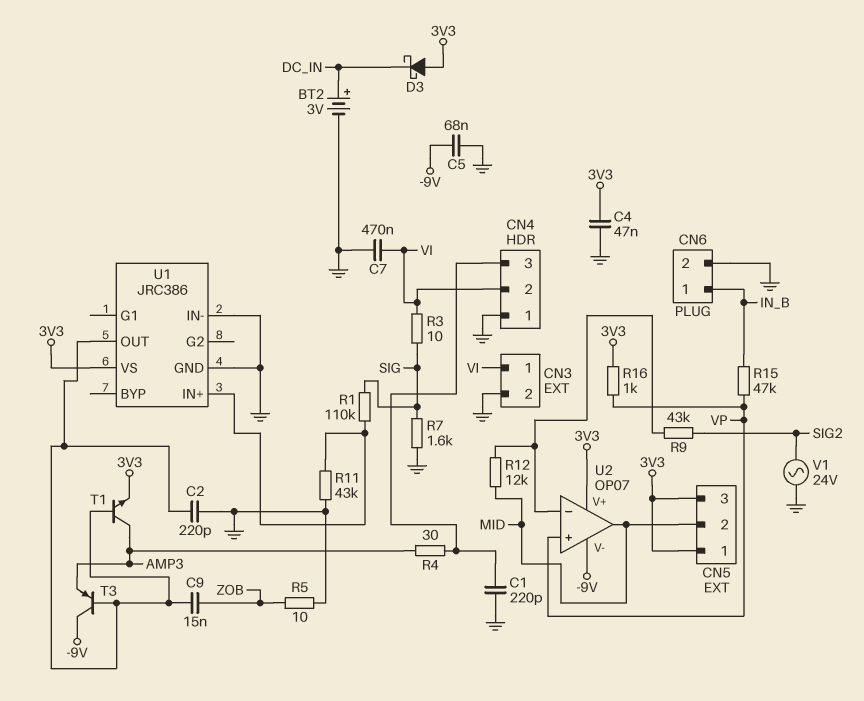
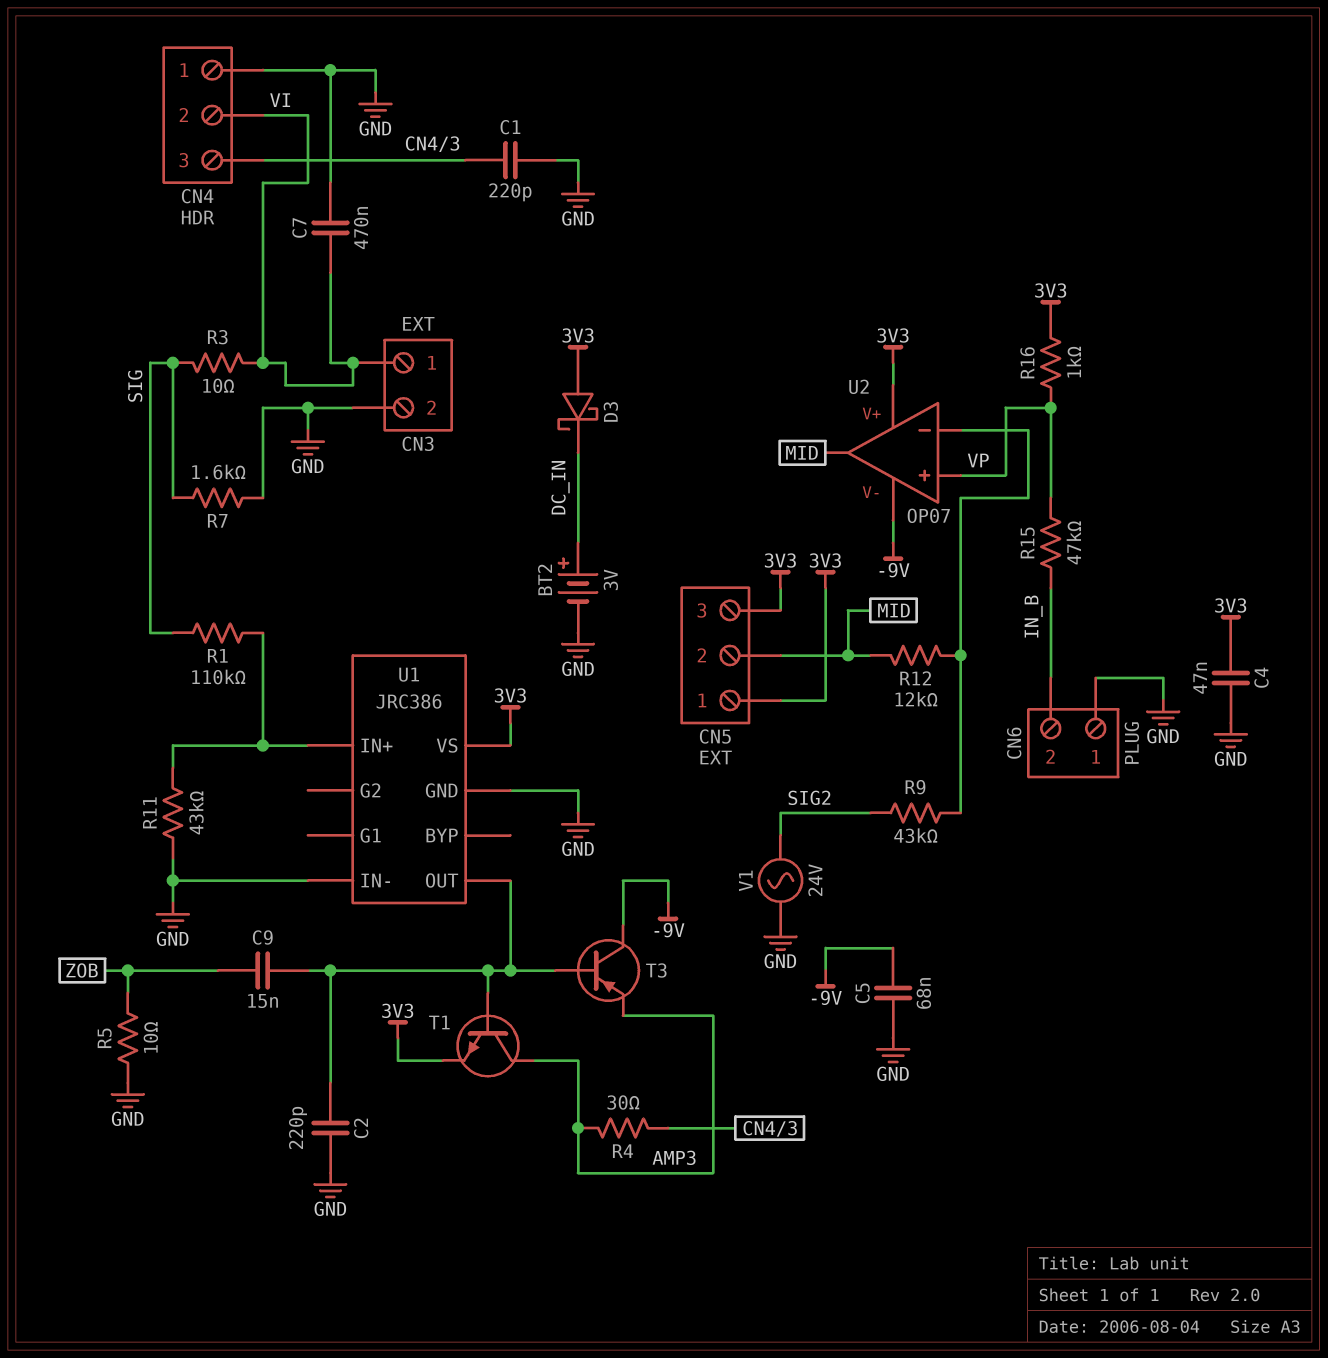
CN6 pin 1: IN_B -> GND
CN6 pin 2: GND -> IN_B

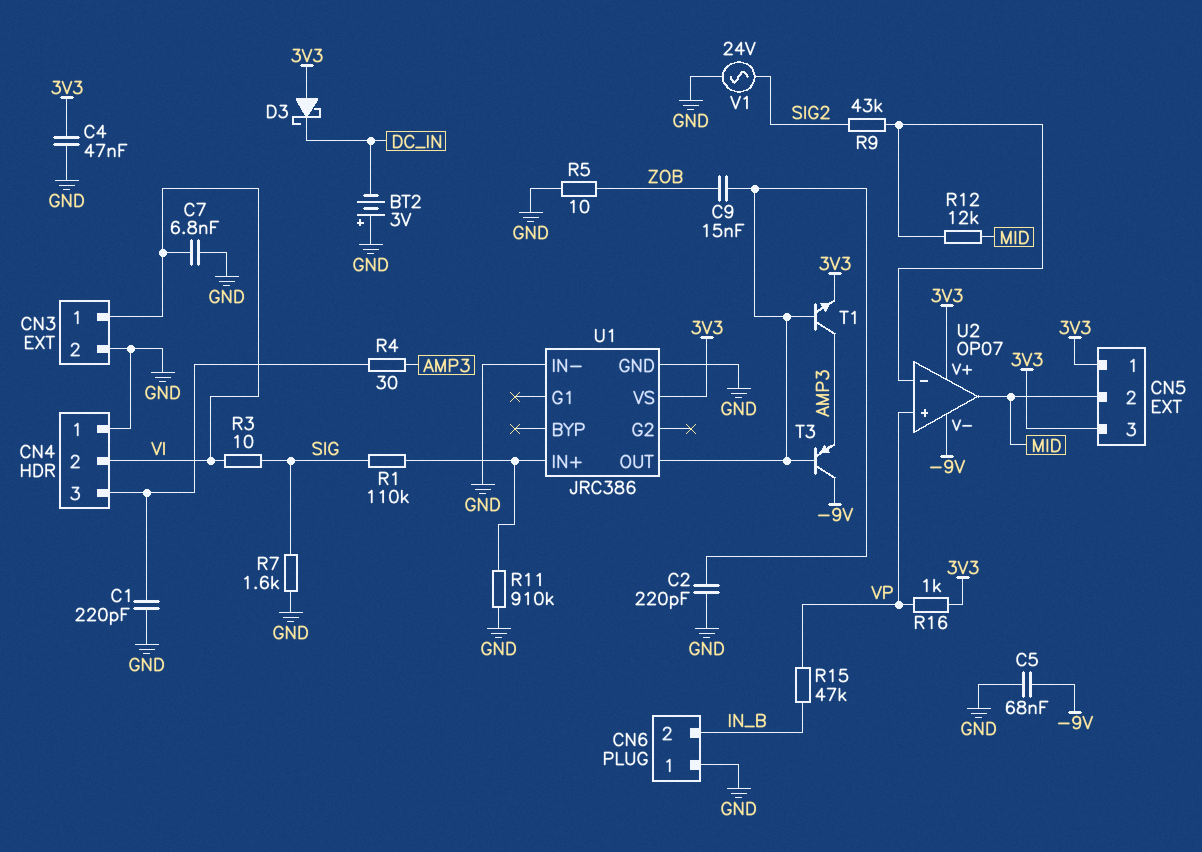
BT2: 3V (plus DC_IN, minus GND) -> 3V (plus GND, minus DC_IN)
C7: 470nF (GND, VI) -> 6.8nF (GND, VI)
R11: 43k (GND, U1/IN+) -> 910k (GND, U1/IN+)

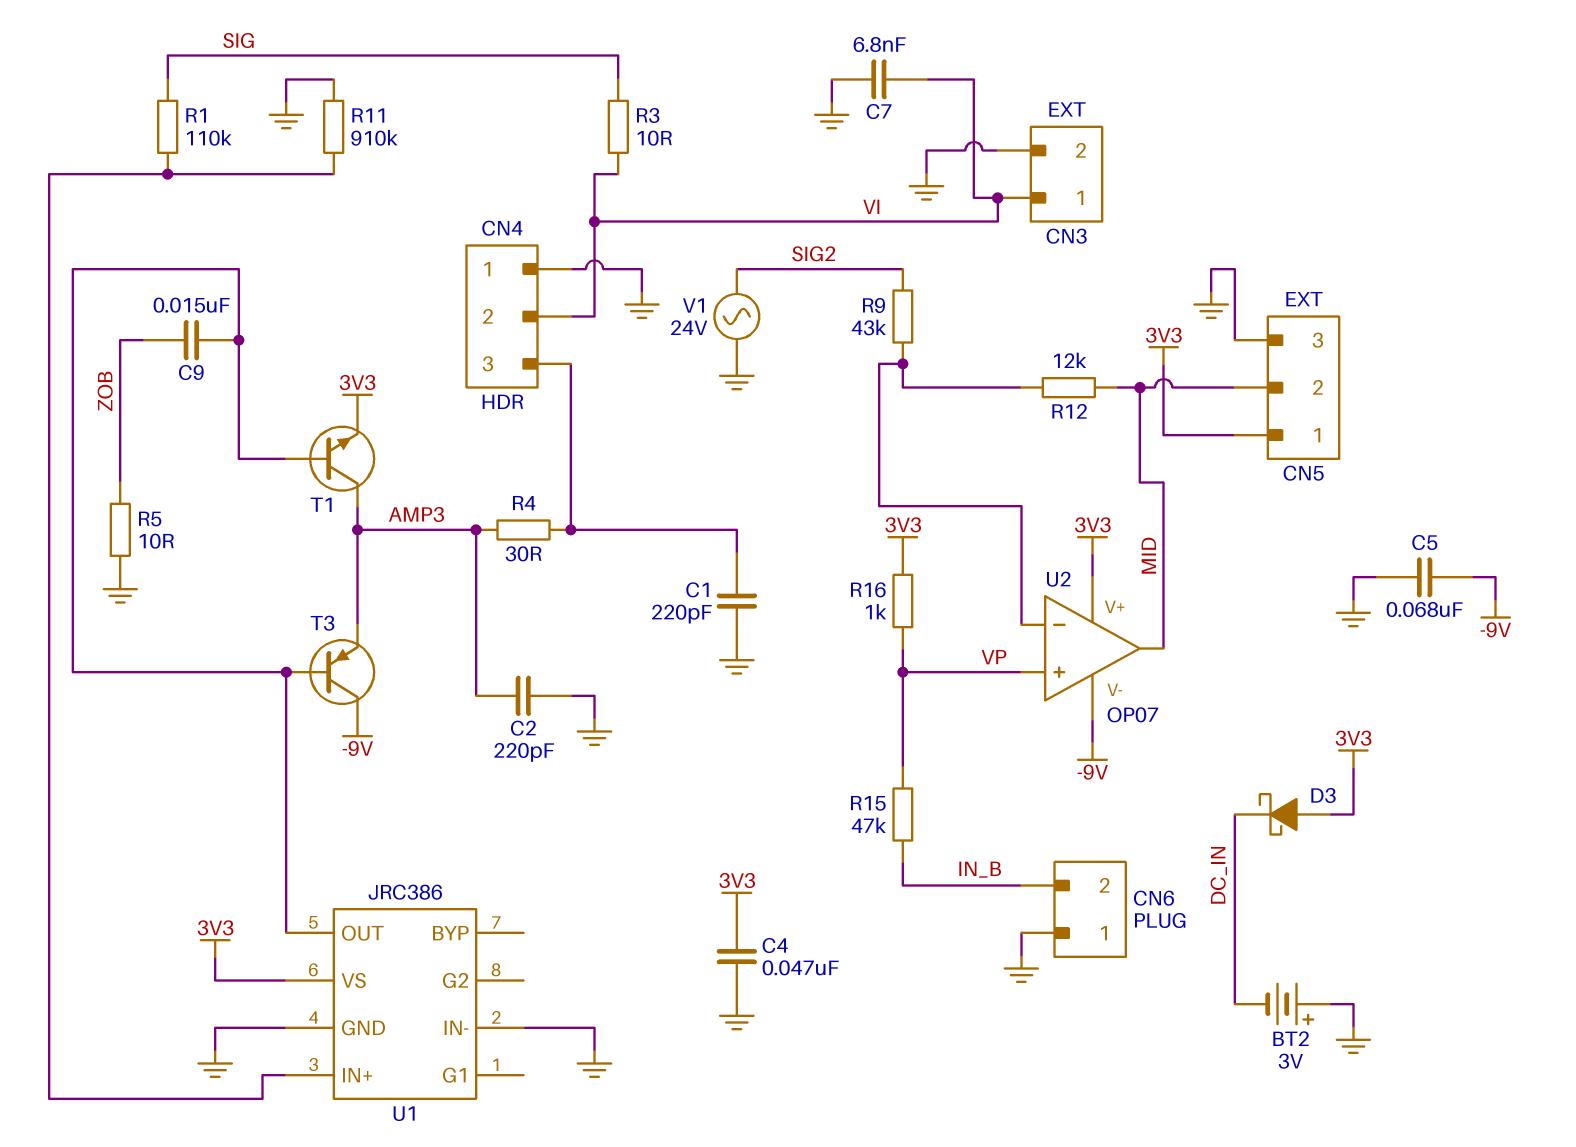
C2: 220pF (GND, U1/OUT) -> 220pF (AMP3, GND)
CN5 pin 3: 3V3 -> GND
R7: 1.6k (GND, SIG) -> none

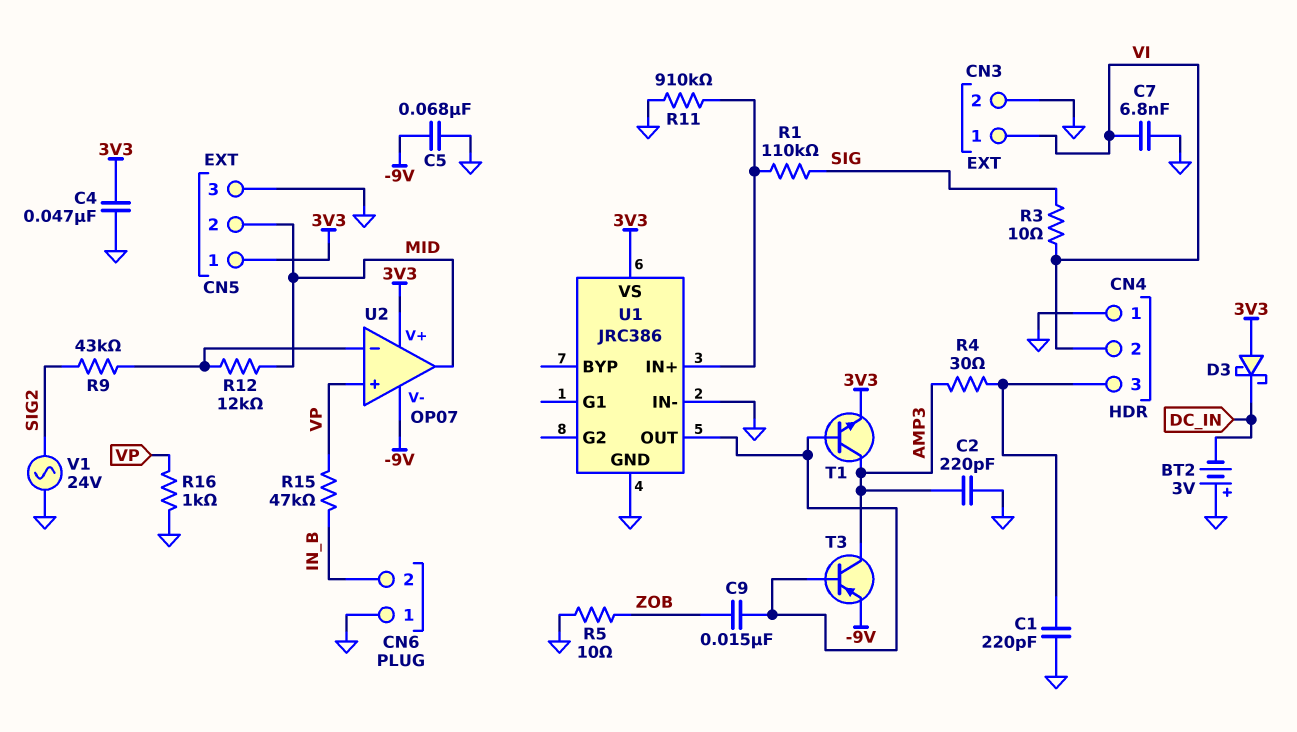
R16: 1k (3V3, VP) -> 1k (GND, VP)
T3: PNP (B U1/OUT, C -9V, E AMP3) -> PNP (B U1/OUT, C AMP3, E -9V)

